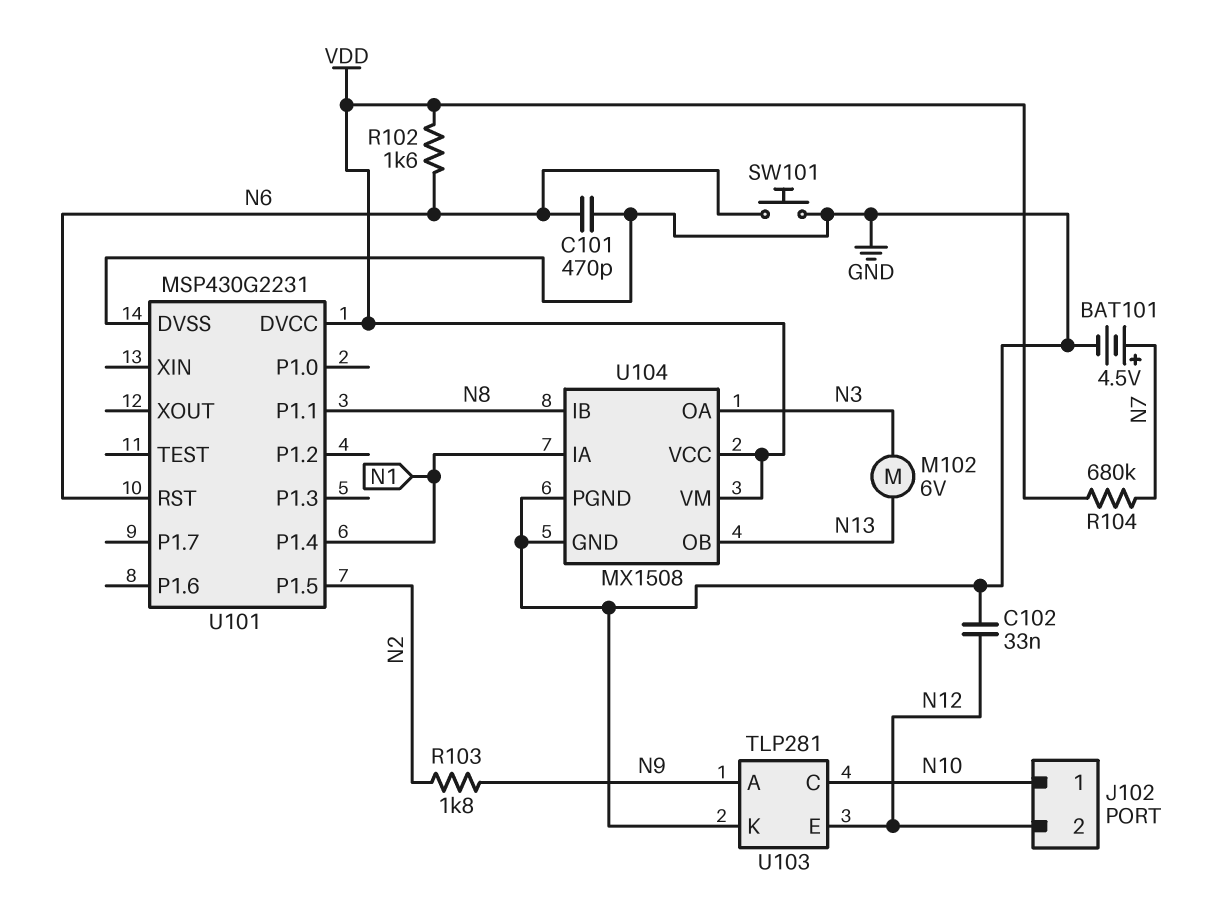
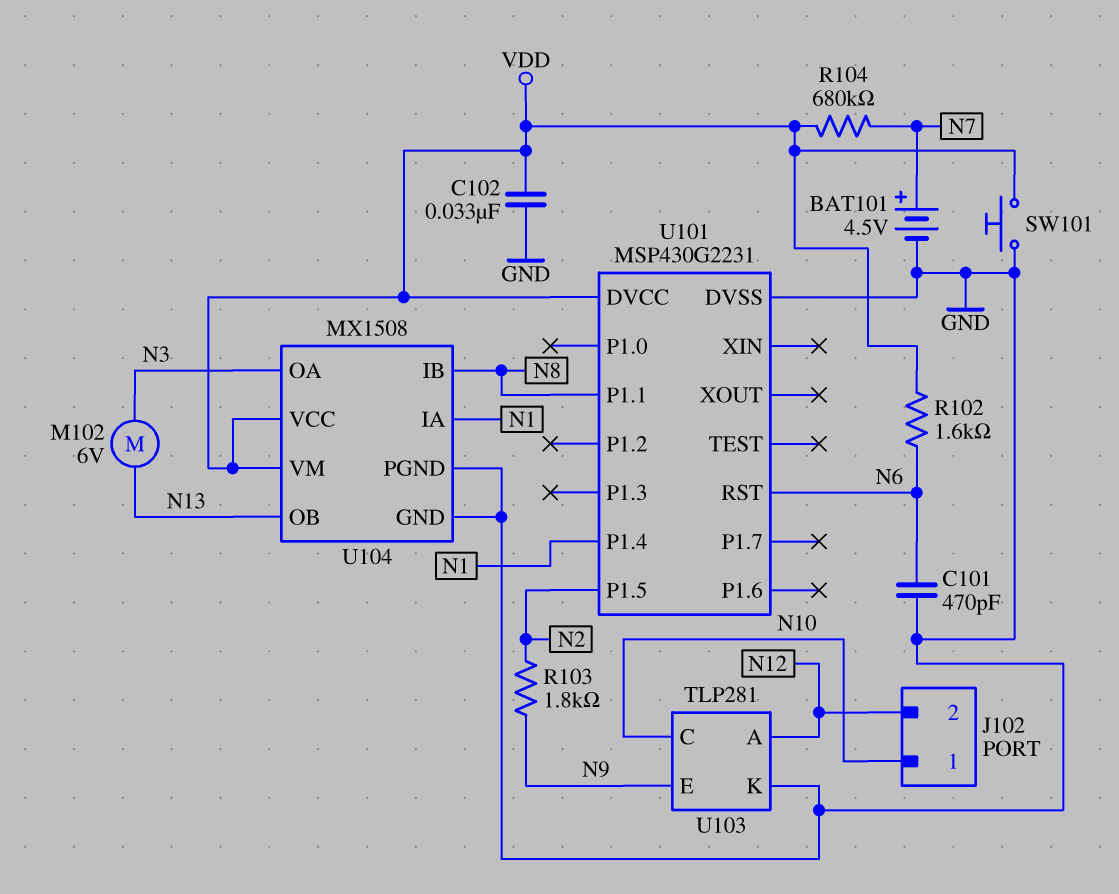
C102: 33nF (GND, N12) -> 33nF (GND, VDD)
SW101: button (GND, N6) -> button (GND, VDD)
U103 pin A: N9 -> N12
U103 pin E: N12 -> N9

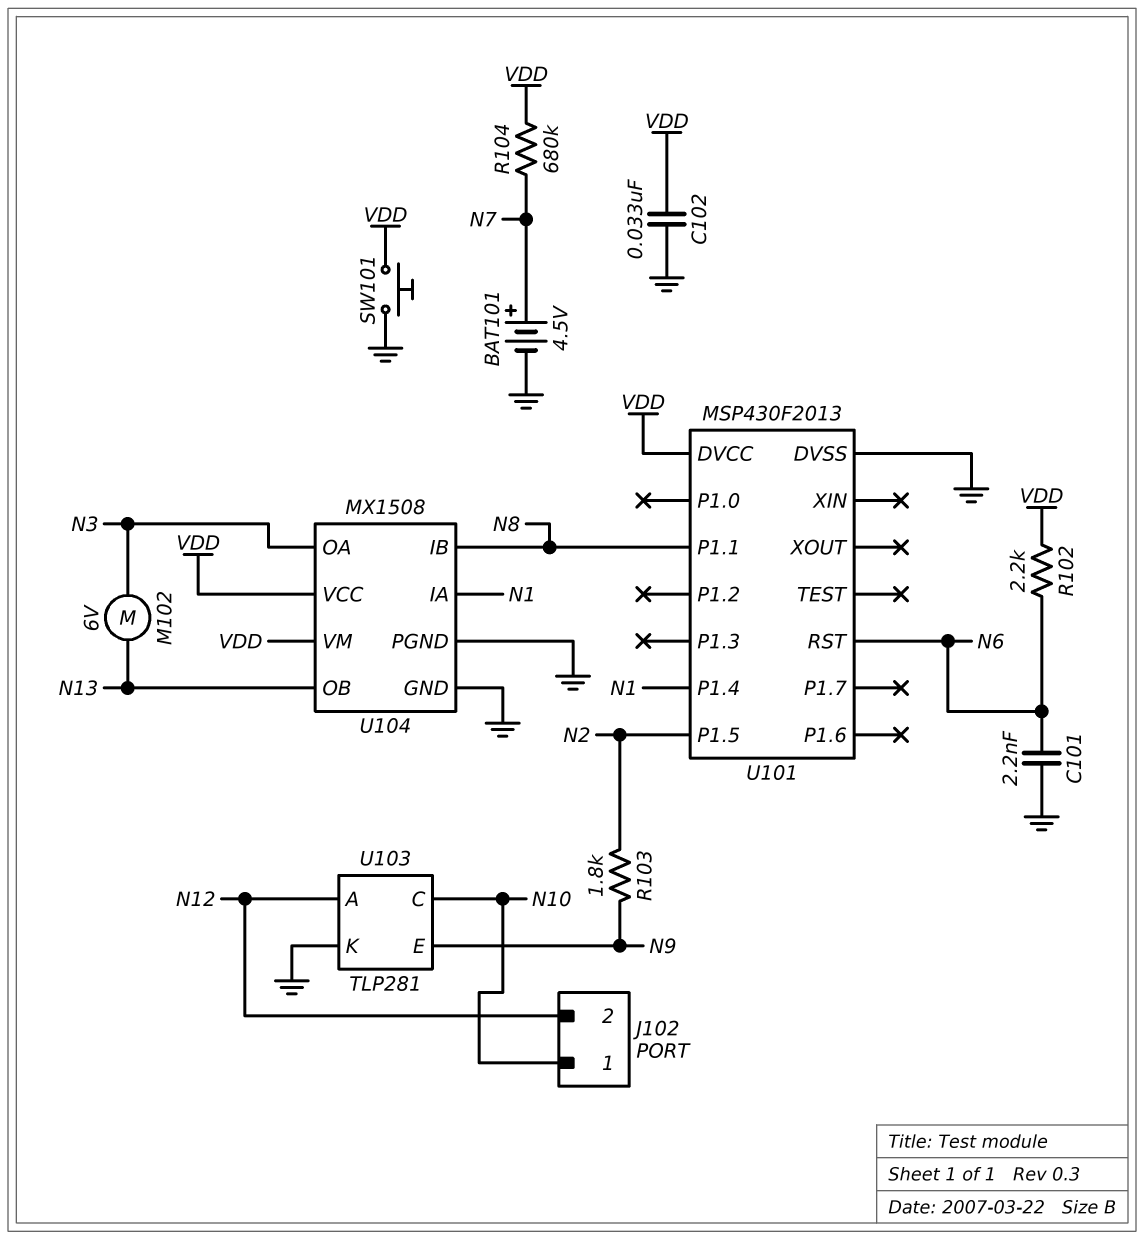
C101: 470pF (GND, N6) -> 2.2nF (GND, N6)
R102: 1.6k (N6, VDD) -> 2.2k (N6, VDD)
U101: MSP430G2231 -> MSP430F2013

